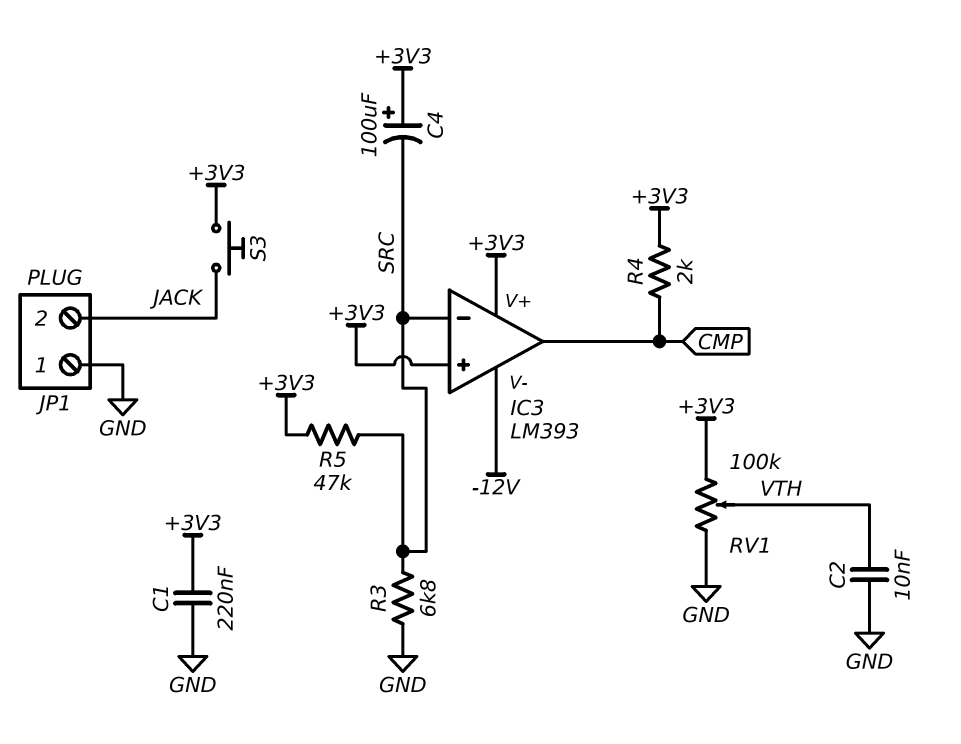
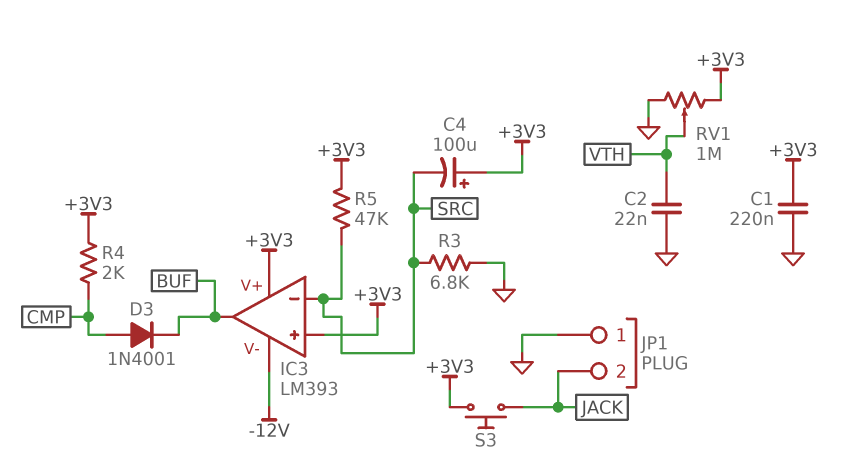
C2: 10nF (GND, VTH) -> 22nF (GND, VTH)
D3: none -> diode 1N4001 (A CMP, K BUF)
IC3 pin out: CMP -> BUF
RV1: 100k (+3V3, GND, wiper VTH) -> 1M (+3V3, GND, wiper VTH)

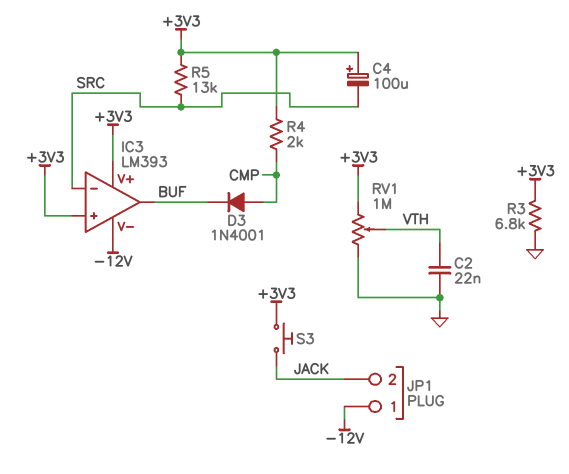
C1: 220nF (+3V3, GND) -> none
JP1 pin 1: GND -> -12V
R3: 6.8k (GND, SRC) -> 6.8k (+3V3, GND)
R5: 47k (+3V3, SRC) -> 13k (+3V3, SRC)

